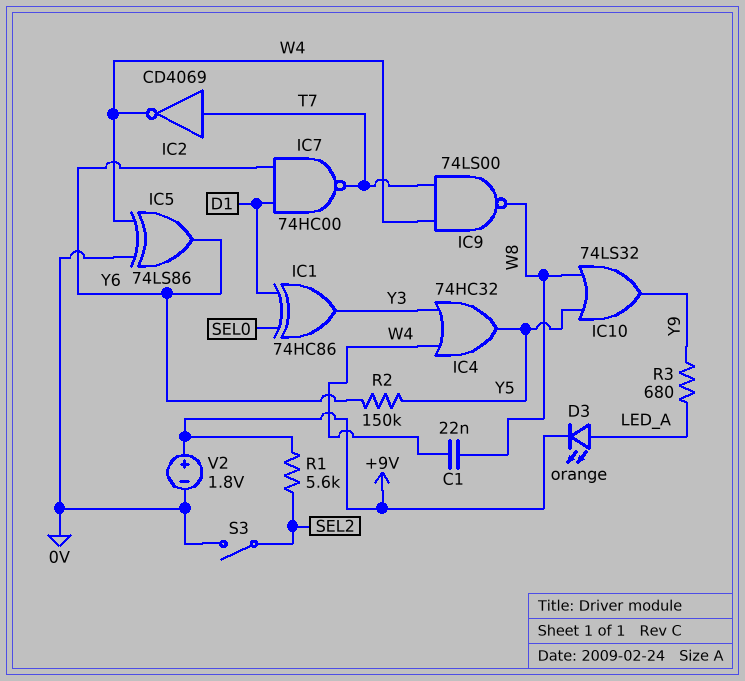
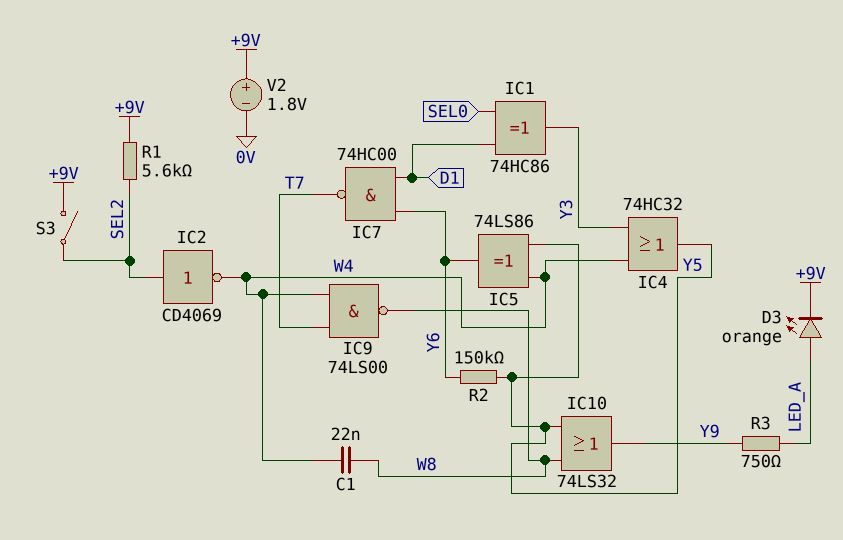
IC2: NOT CD4069 (in T7, out W4) -> NOT CD4069 (in SEL2, out W4)
IC5: XOR 74LS86 (in 0V, in W4, out Y6) -> XOR 74LS86 (in W4, in Y5, out Y6)
R3: 680 (LED_A, Y9) -> 750 (LED_A, Y9)
S3: switch (0V, SEL2) -> switch (+9V, SEL2)

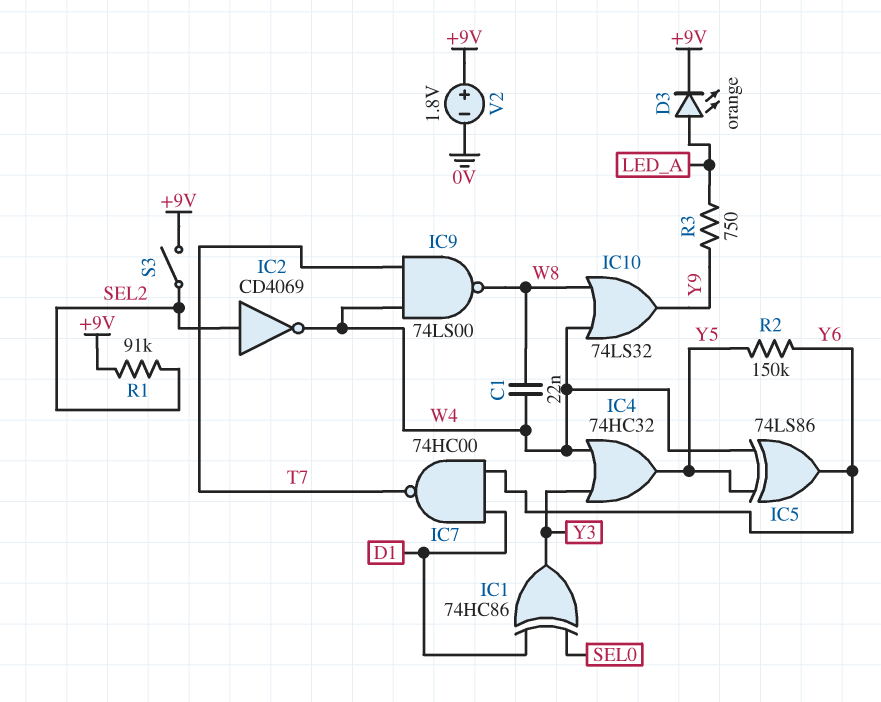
IC10: OR 74LS32 (in W8, in Y5, out Y9) -> OR 74LS32 (in W4, in W8, out Y9)
R1: 5.6k (+9V, SEL2) -> 91k (+9V, SEL2)

